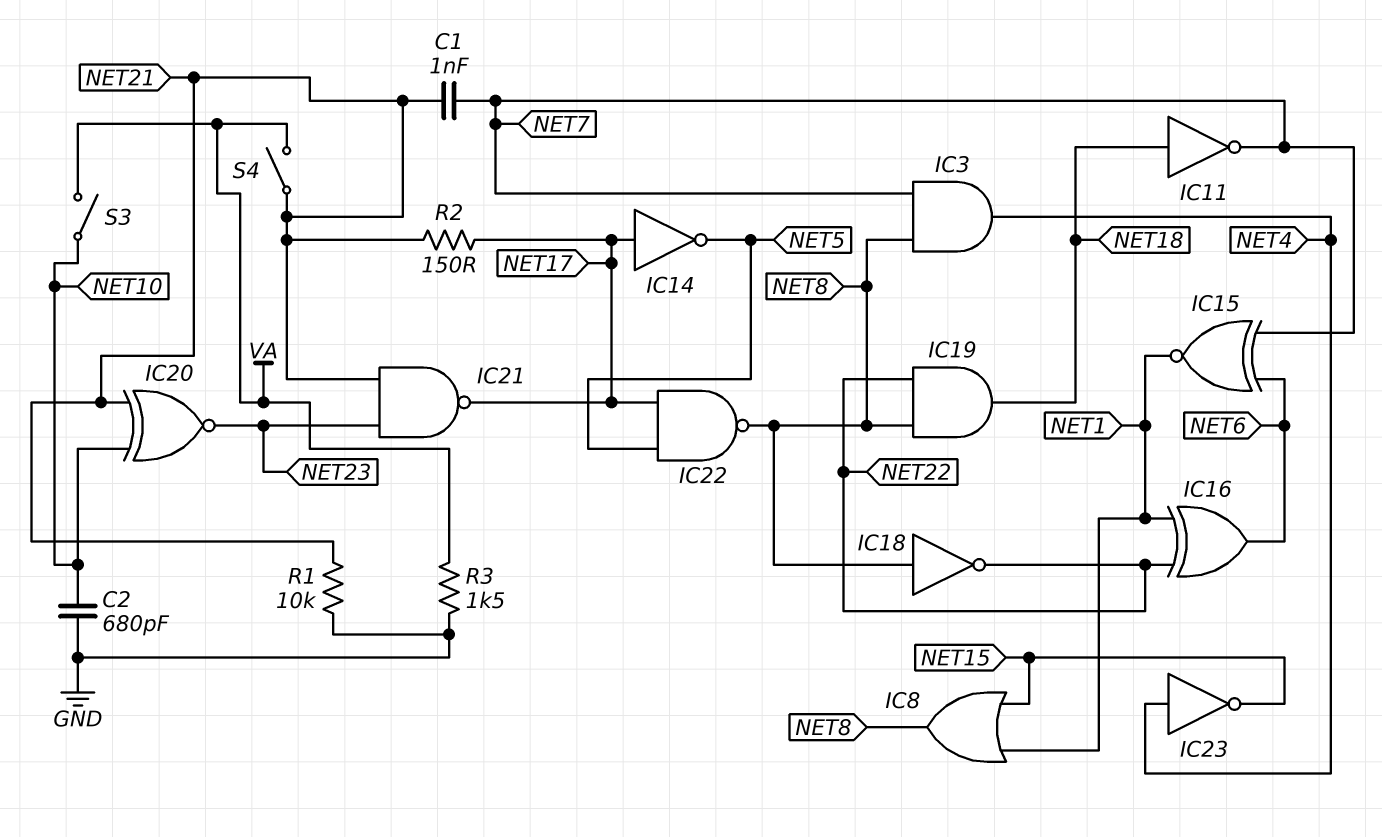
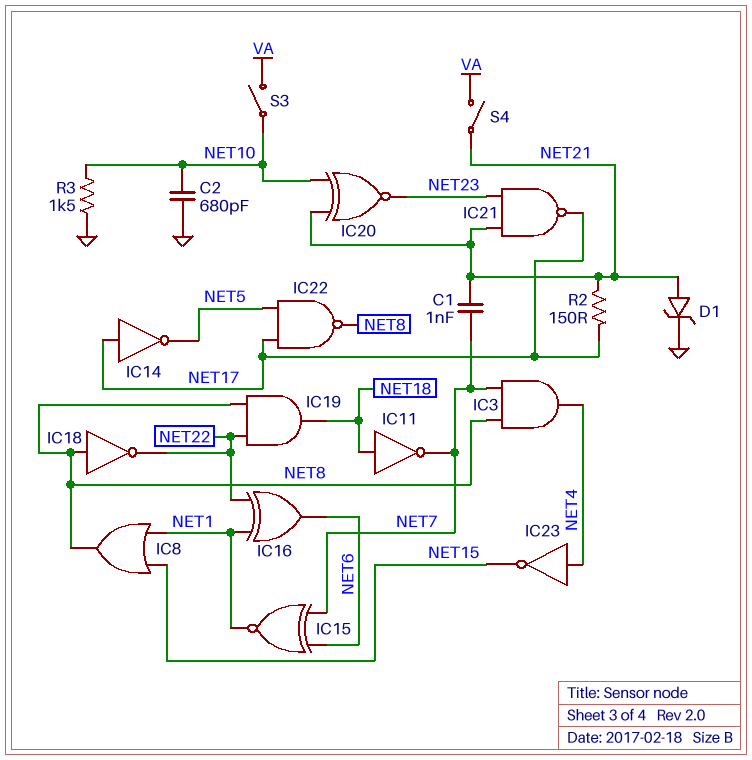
D1: none -> zener (A NET21, K GND)
R1: 10k (GND, NET21) -> none
R3: 1.5k (GND, VA) -> 1.5k (GND, NET10)

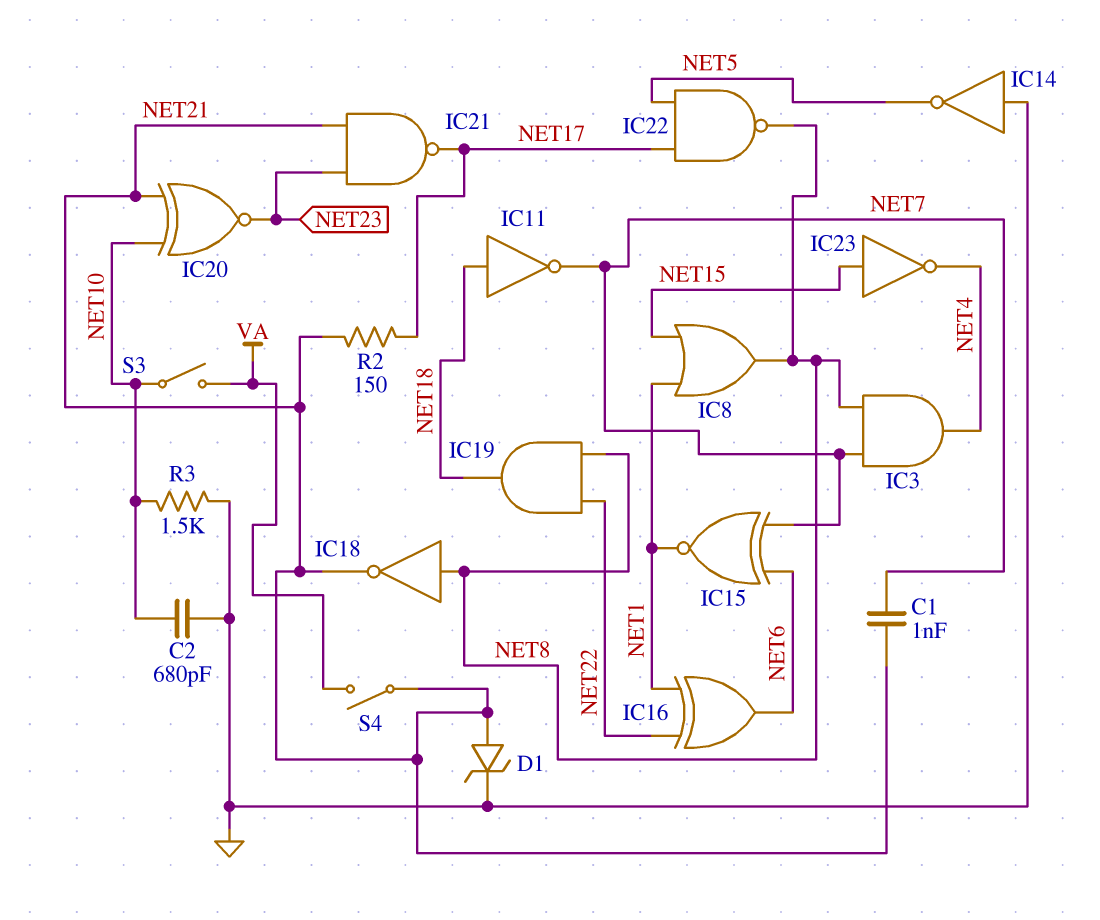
IC14: NOT (in NET17, out NET5) -> NOT (in GND, out NET5)
IC18: NOT (in NET8, out NET22) -> NOT (in NET8, out NET21)
IC23: NOT (in NET4, out NET15) -> NOT (in NET15, out NET4)

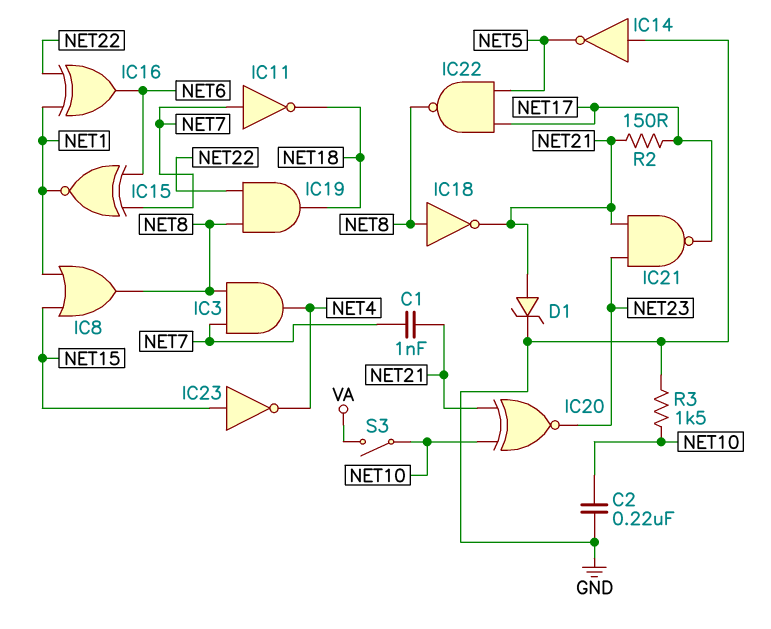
C2: 680pF (GND, NET10) -> 220nF (GND, NET10)
IC11: NOT (in NET18, out NET7) -> NOT (in NET7, out NET18)
S4: switch (NET21, VA) -> none

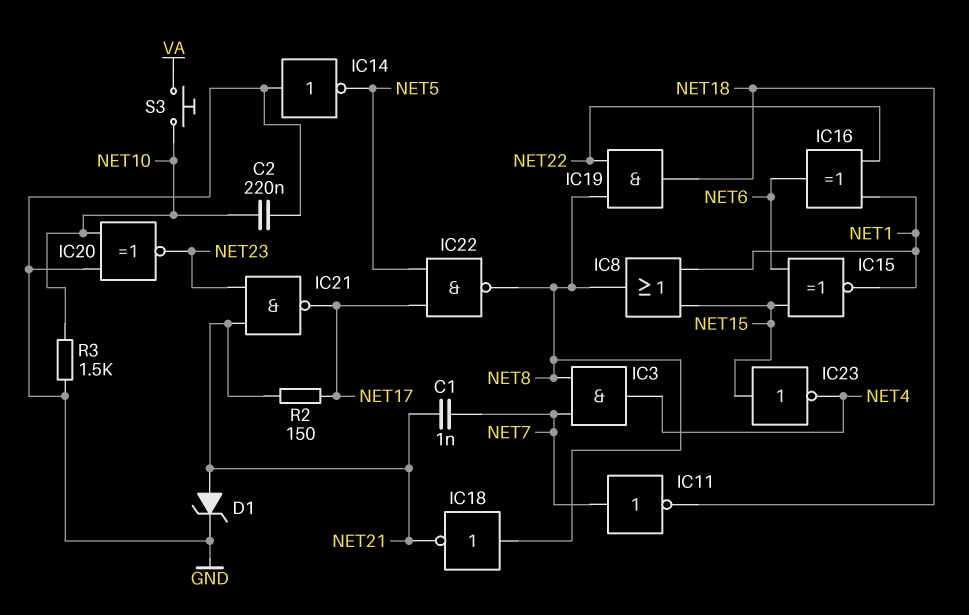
IC15: XNOR (in NET6, in NET7, out NET1) -> XNOR (in NET6, in NET15, out NET1)
IC20: XNOR (in NET10, in NET21, out NET23) -> XNOR (in GND, in NET10, out NET23)
S3: switch (NET10, VA) -> button (NET10, VA)

